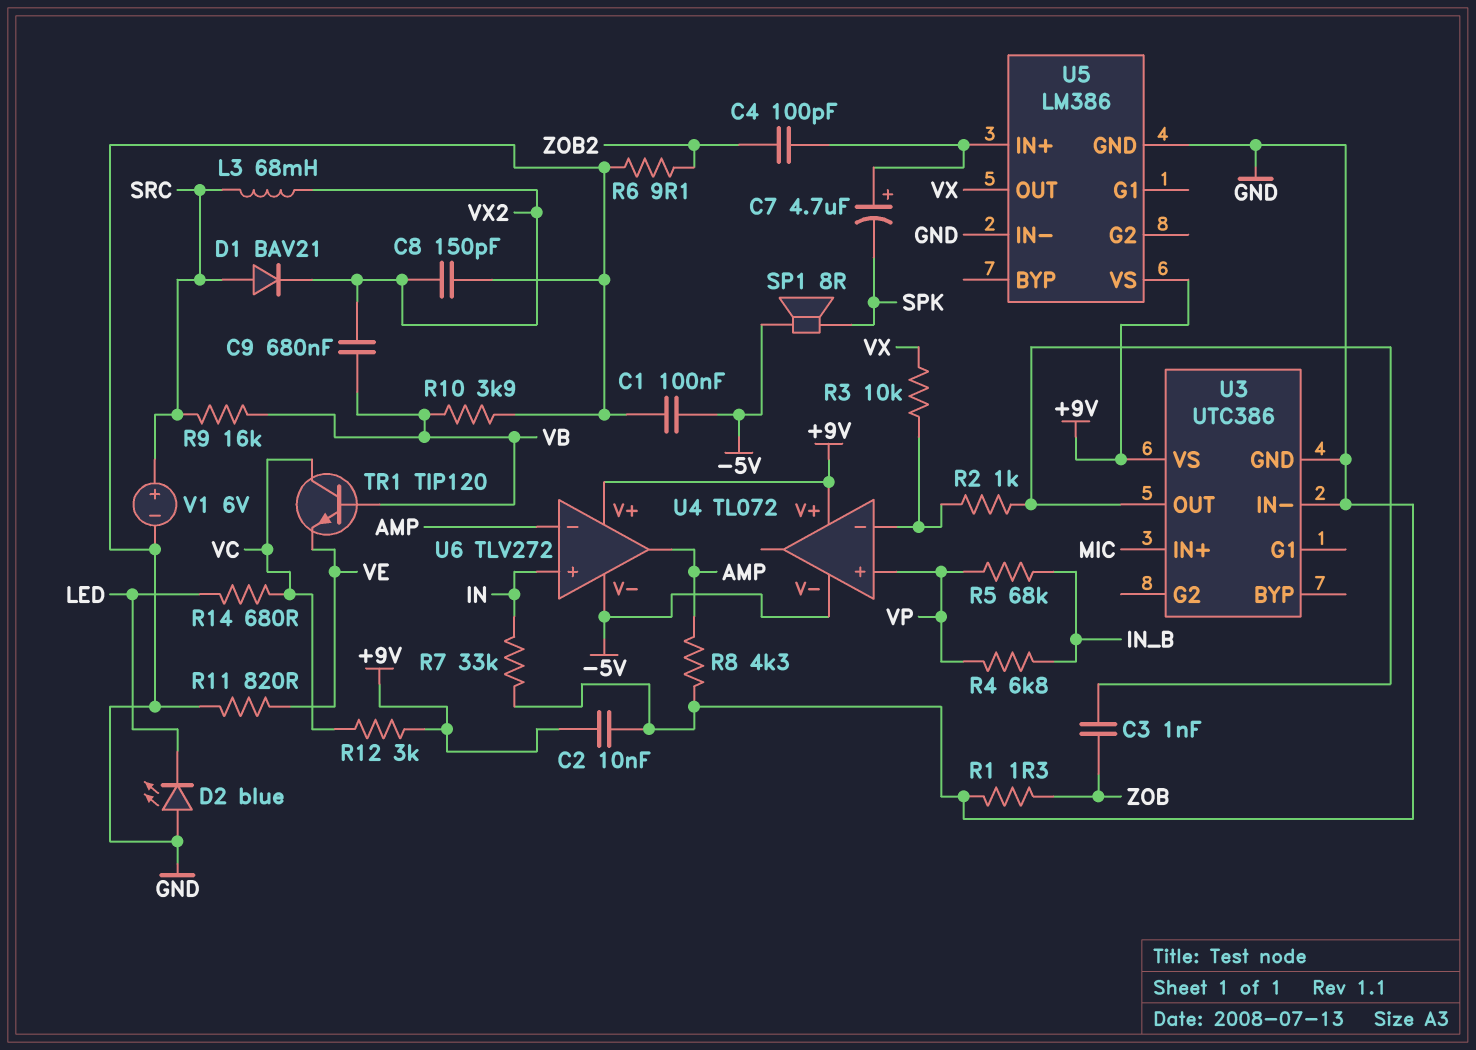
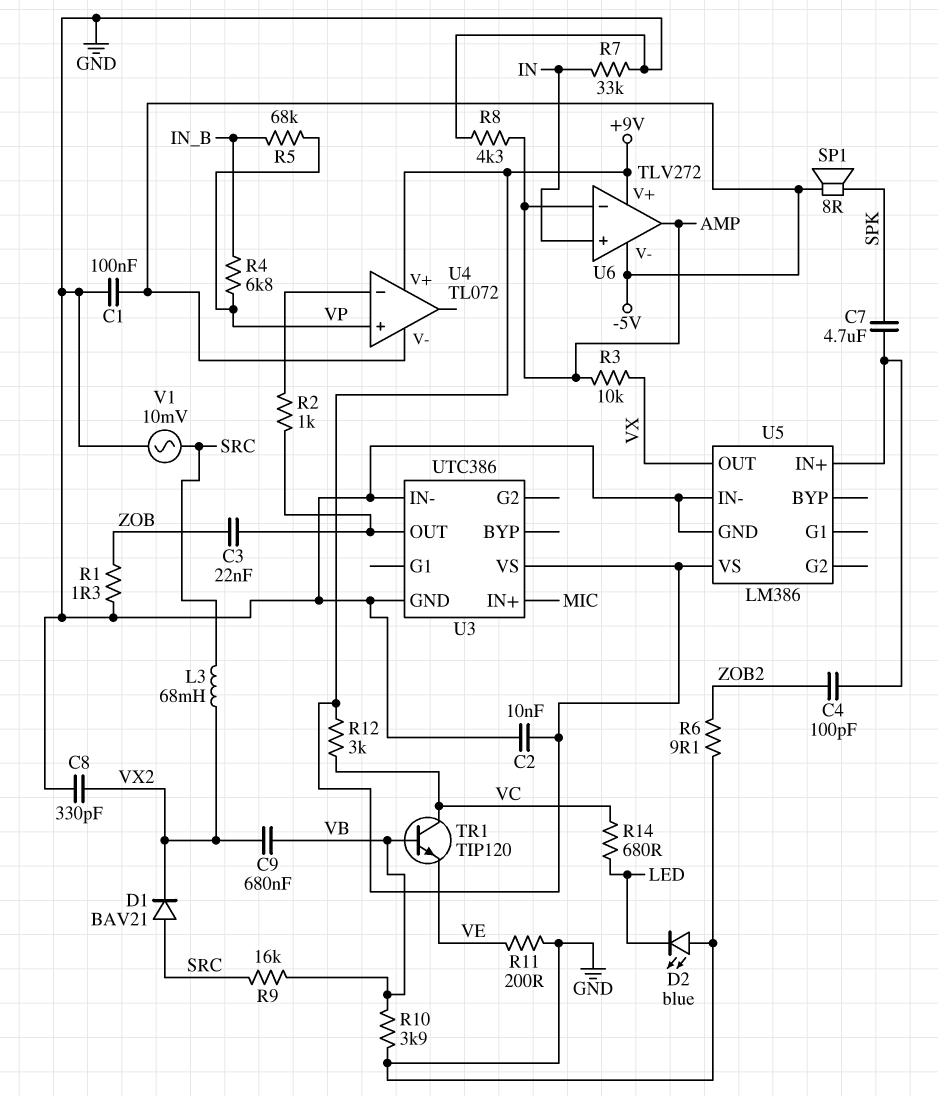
C3: 1nF (U3/OUT, ZOB) -> 22nF (U3/OUT, ZOB)
C7: 4.7uF (plus U5/IN+, minus SPK) -> 4.7uF (SPK, U5/IN+)
C8: 150pF (GND, VX2) -> 330pF (GND, VX2)
R3: 10k (U4/in-, VX) -> 10k (AMP, VX)
R11: 820 (GND, VE) -> 200 (GND, VE)
V1: 6V (plus SRC, minus GND) -> AC 10mV (GND, SRC)

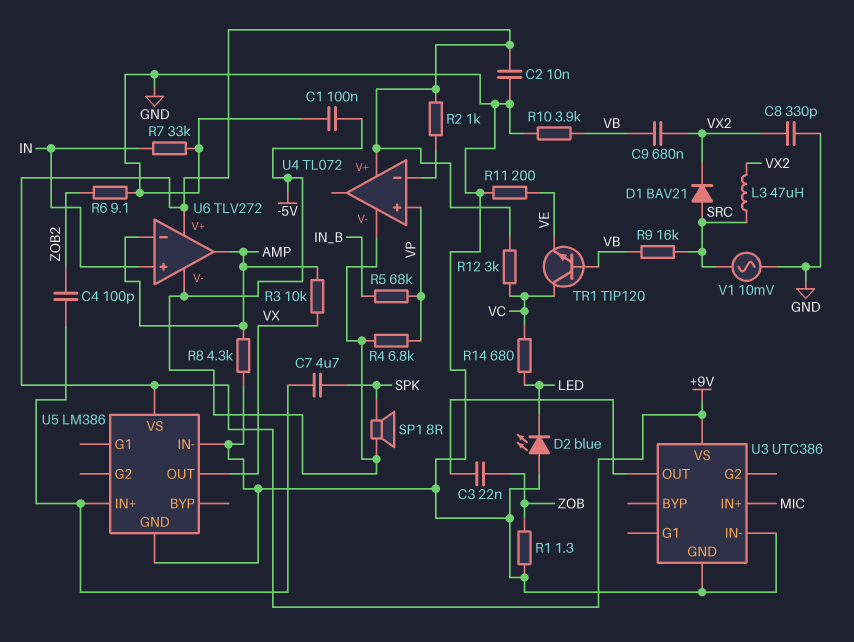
L3: 68mH (SRC, VX2) -> 47uH (SRC, VX2)
R2: 1k (U3/OUT, U4/in-) -> 1k (+9V, U4/in-)
R4: 6.8k (IN_B, VP) -> 6.8k (-5V, VP)

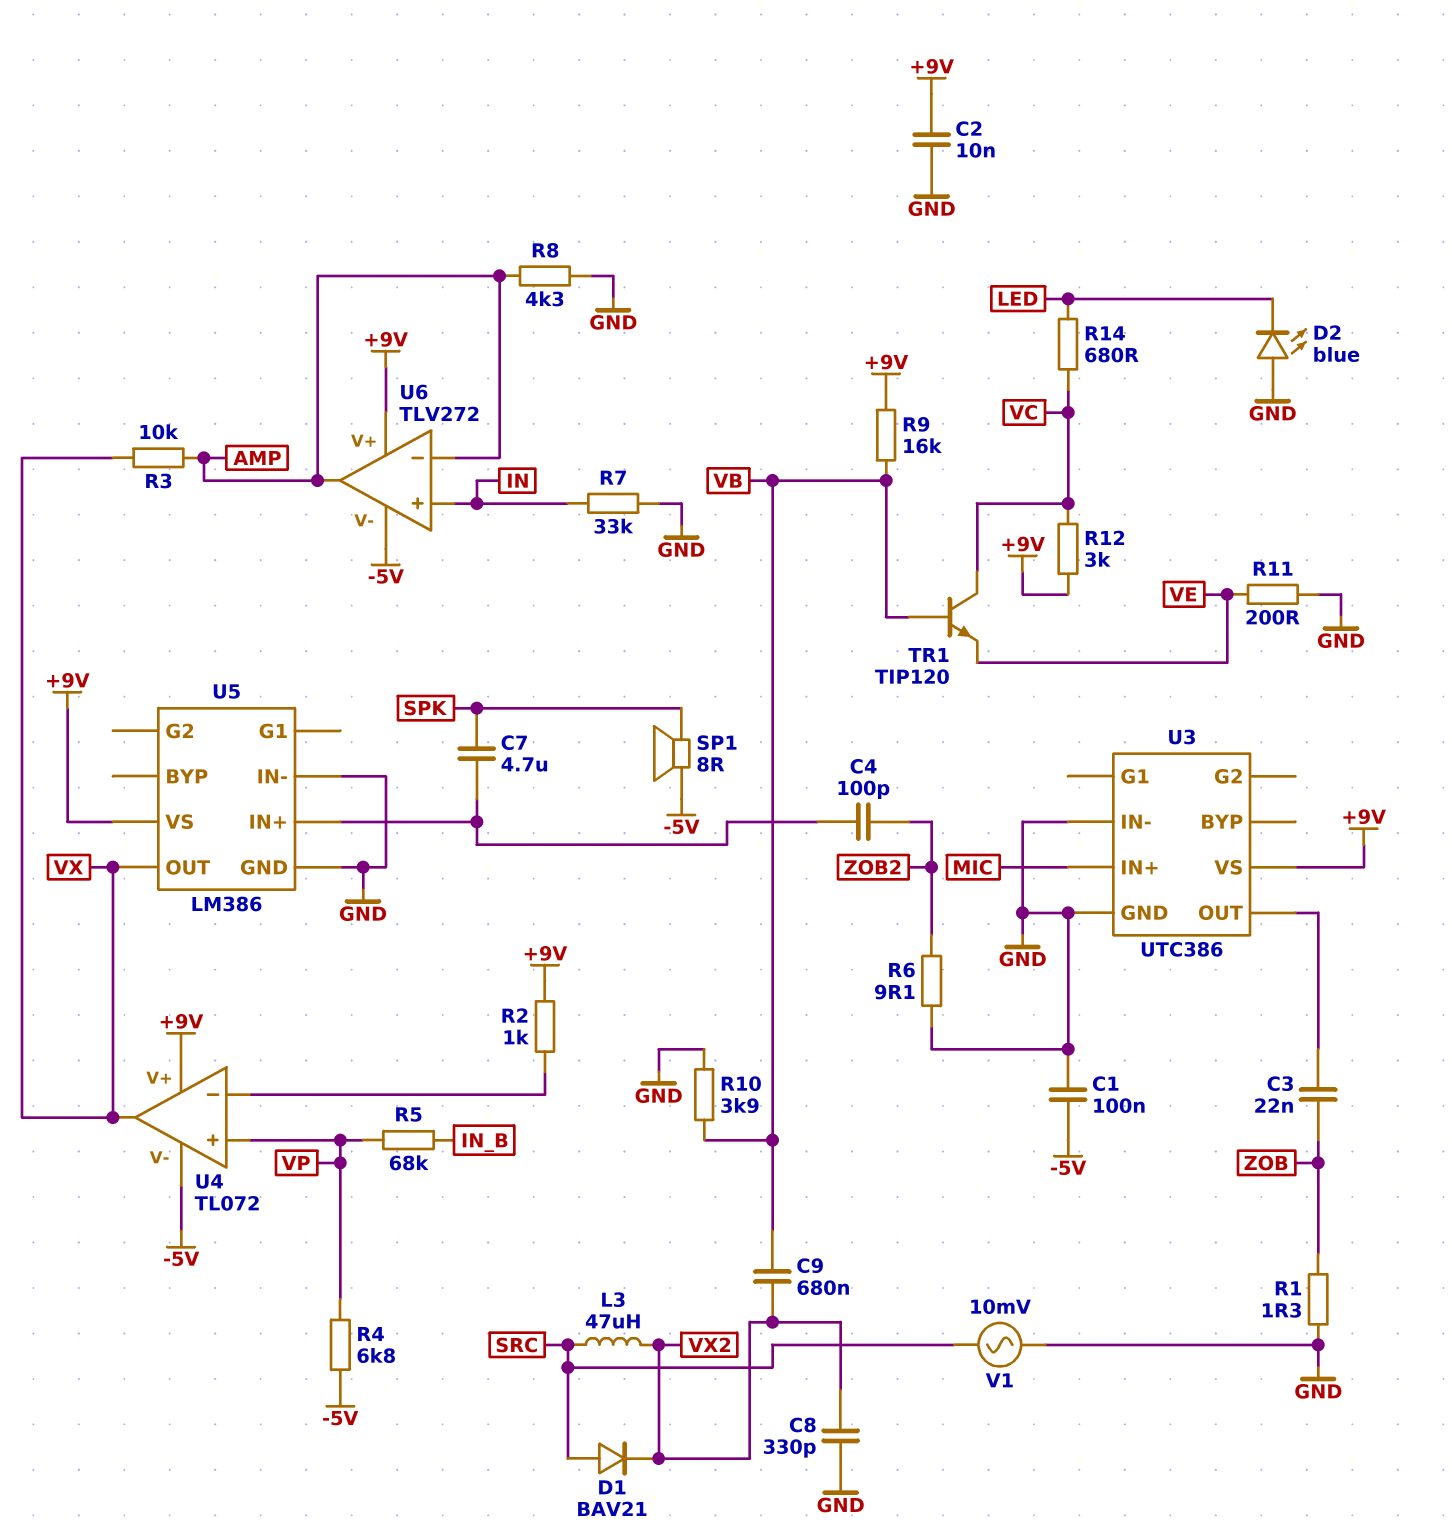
R9: 16k (SRC, VB) -> 16k (+9V, VB)
U4 pin out: none -> VX

